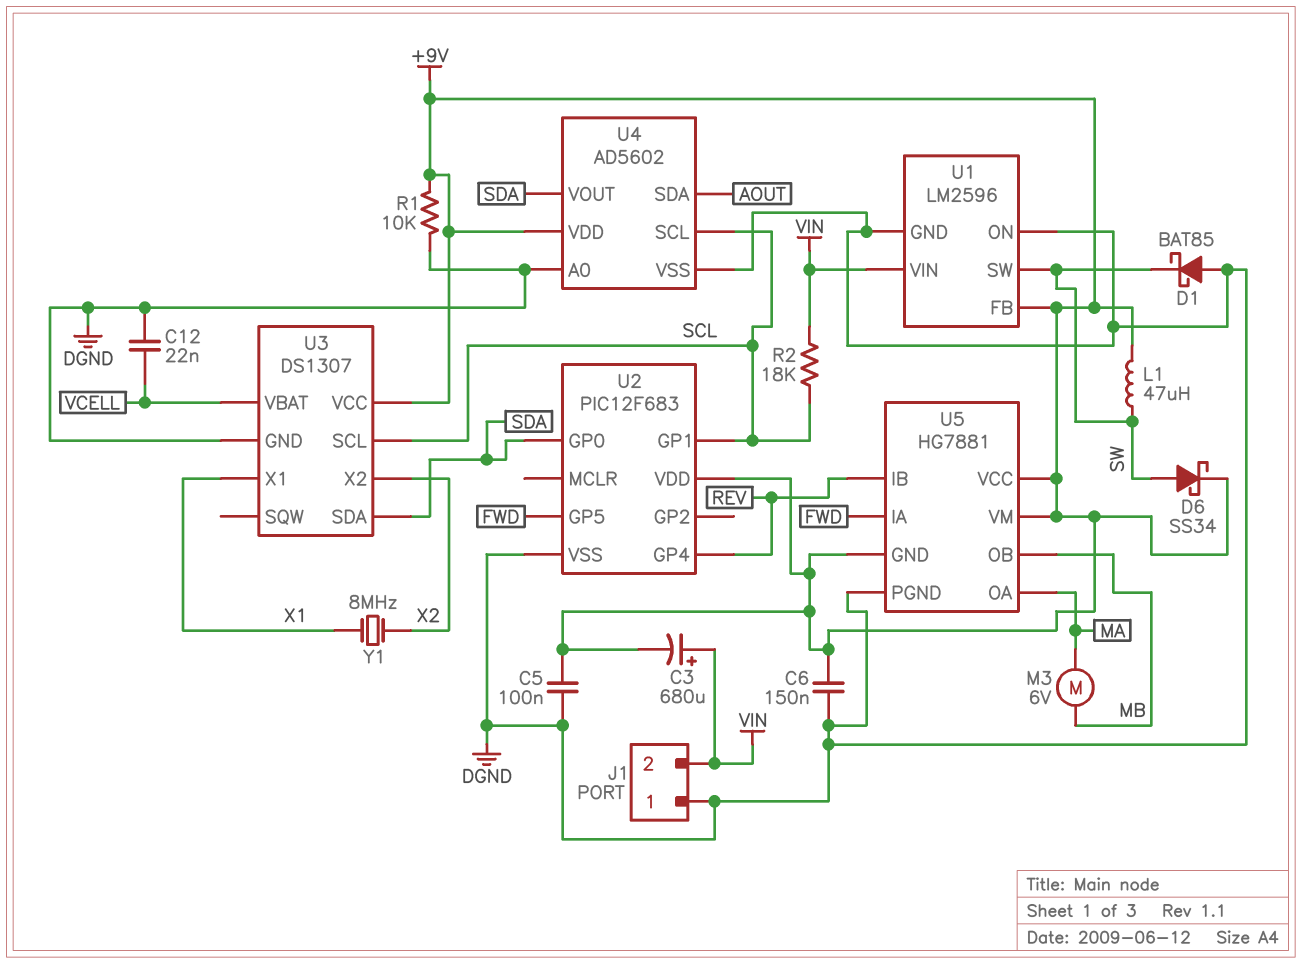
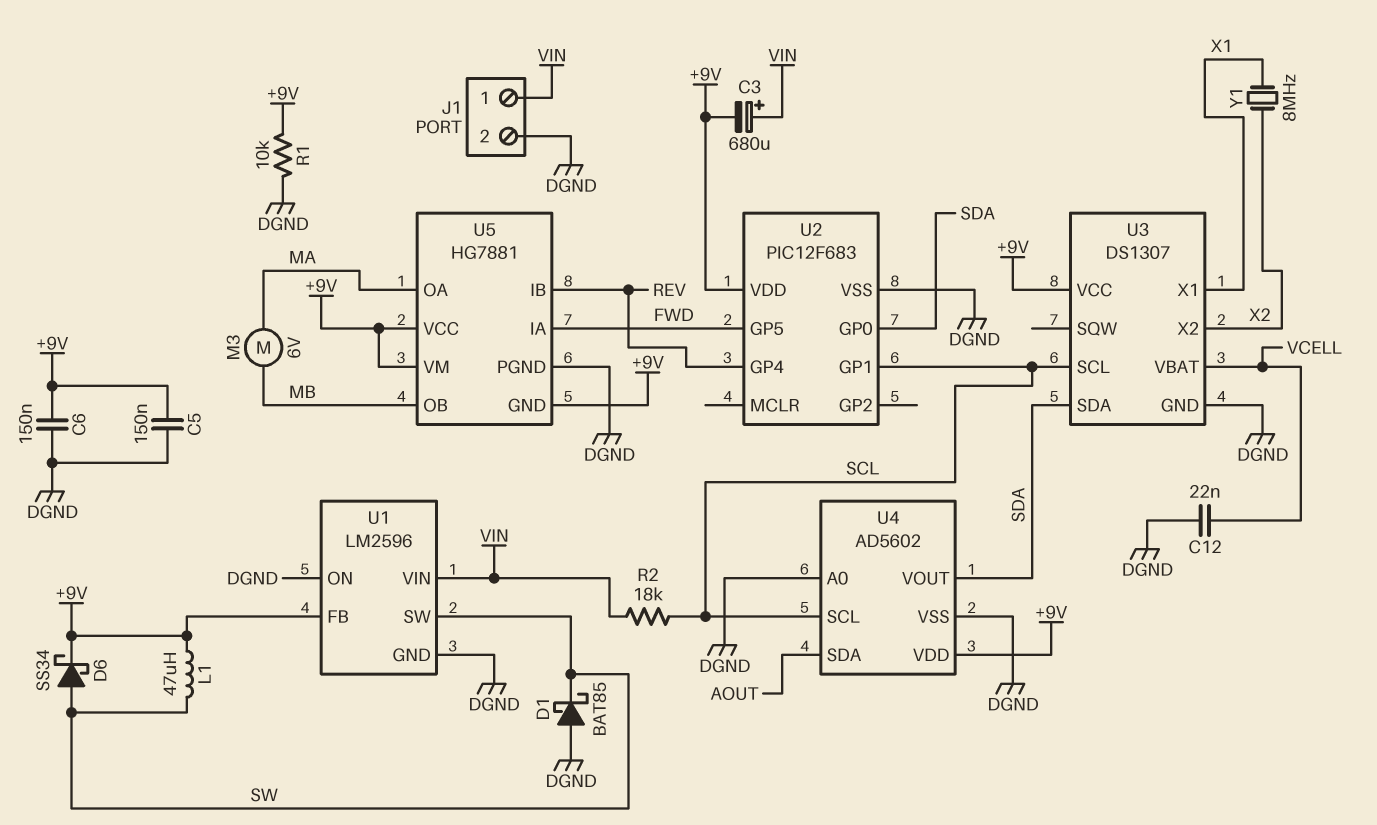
C5: 100nF (+9V, DGND) -> 150nF (+9V, DGND)
J1 pin 1: DGND -> VIN
J1 pin 2: VIN -> DGND

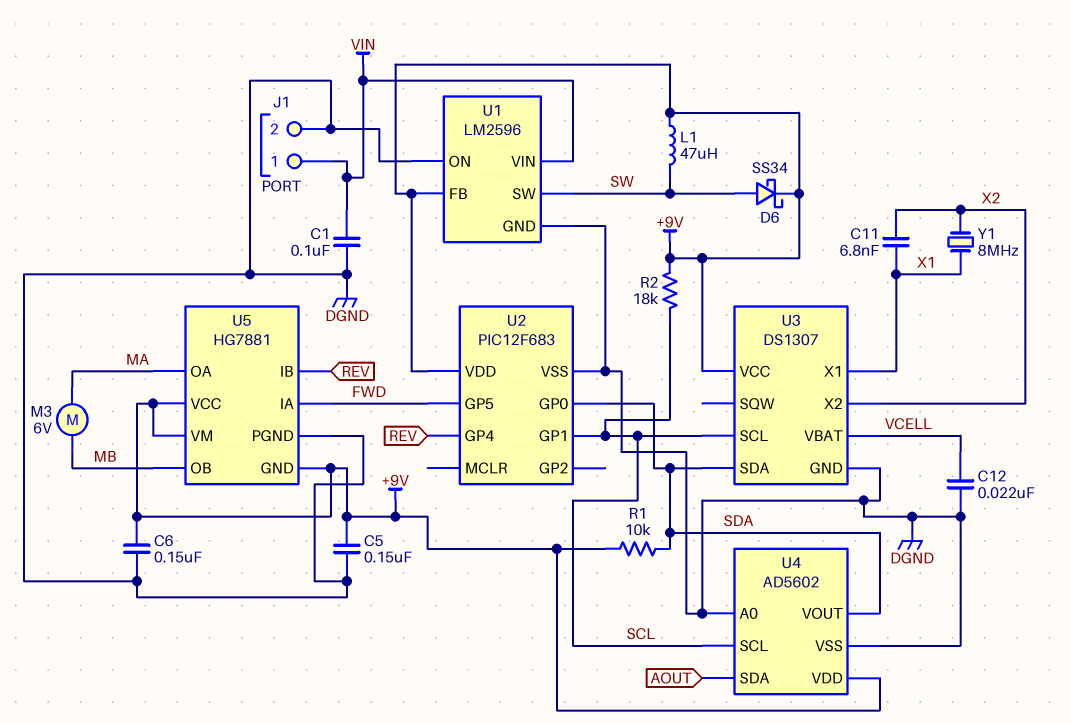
C1: none -> 100nF (DGND, VIN)
C3: 680uF (plus VIN, minus +9V) -> none
C11: none -> 6.8nF (X1, X2)
D1: schottky BAT85 (A DGND, K SW) -> none
R1: 10k (+9V, DGND) -> 10k (+9V, SDA)
R2: 18k (SCL, VIN) -> 18k (+9V, SCL)

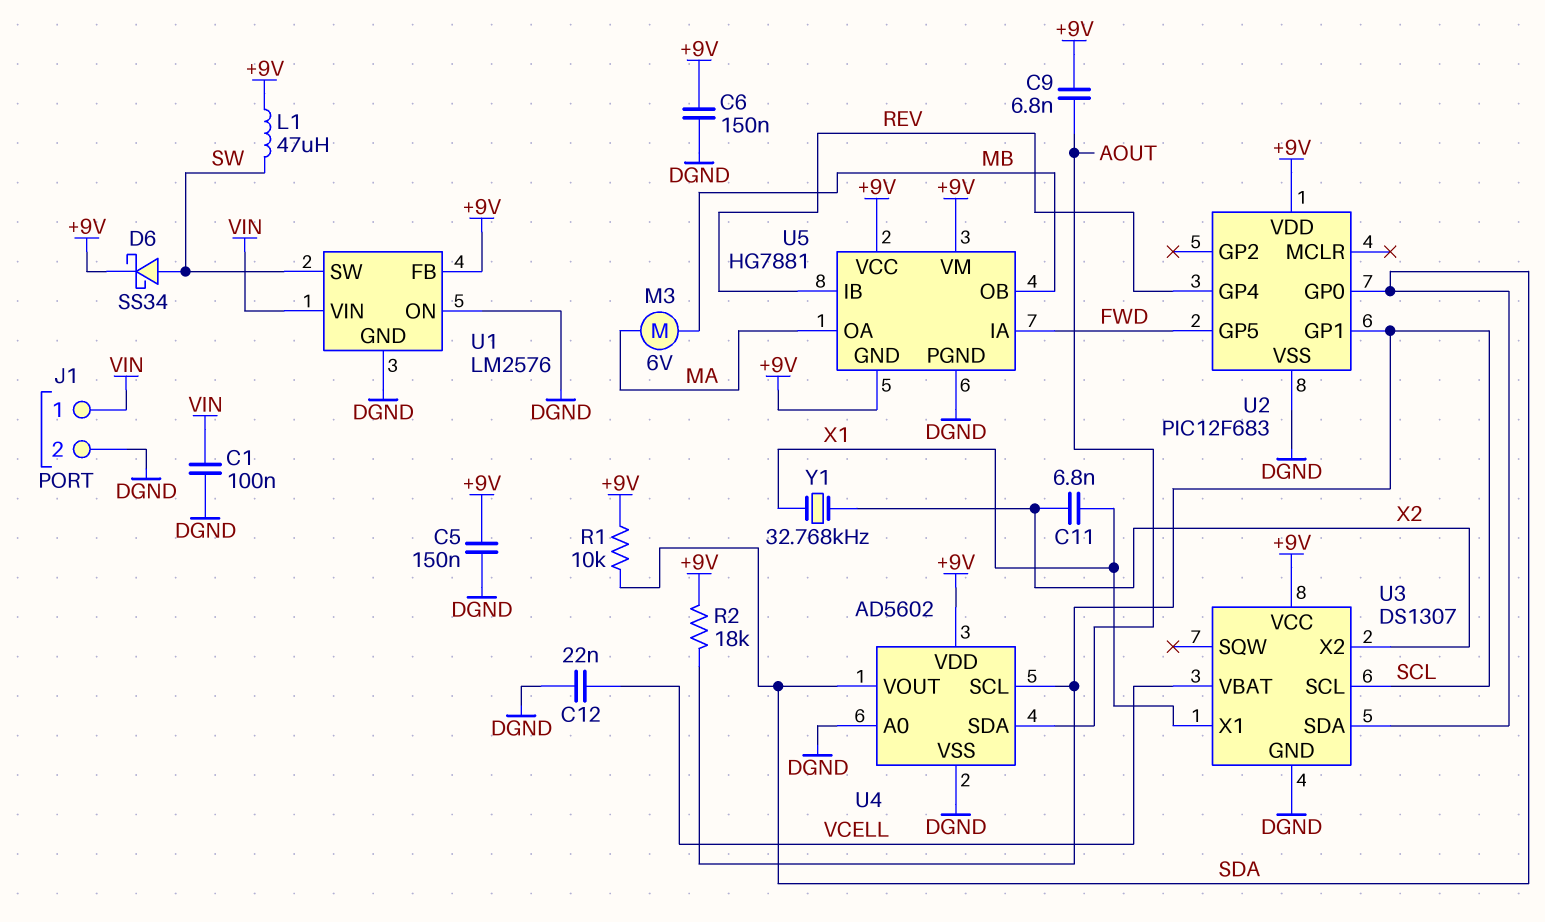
C9: none -> 6.8nF (+9V, AOUT)
U1: LM2596 -> LM2576
Y1: 8MHz (X1, X2) -> 32.768kHz (X1, X2)

